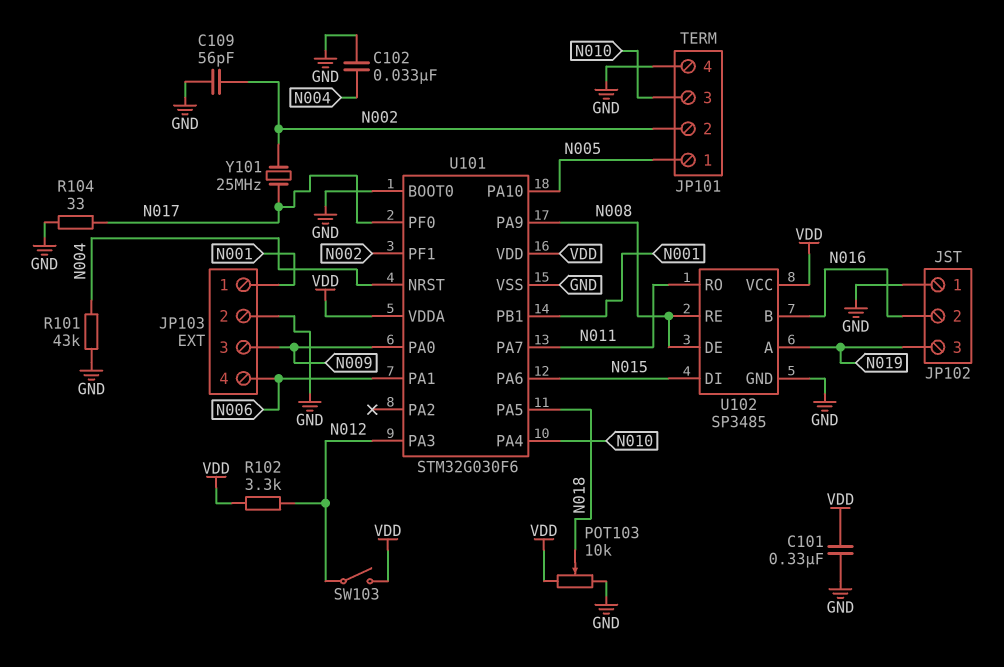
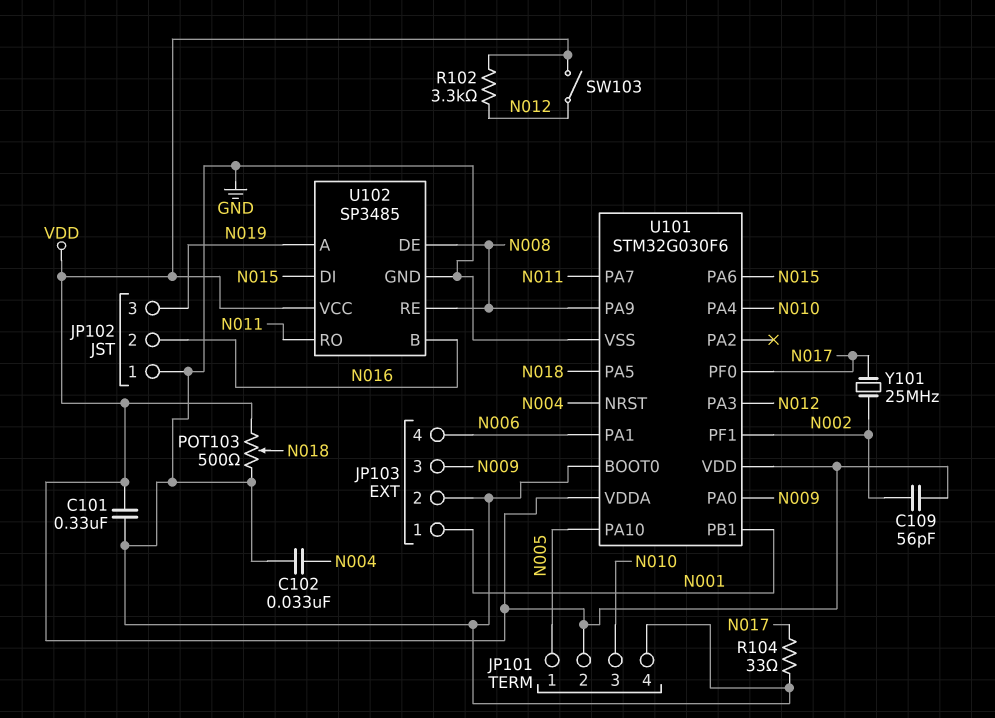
C109: 56pF (GND, N002) -> 56pF (N002, VDD)
JP101 pin 2: N002 -> VDD
POT103: 10k (GND, VDD, wiper N018) -> 500 (GND, VDD, wiper N018)
R101: 43k (GND, N004) -> none

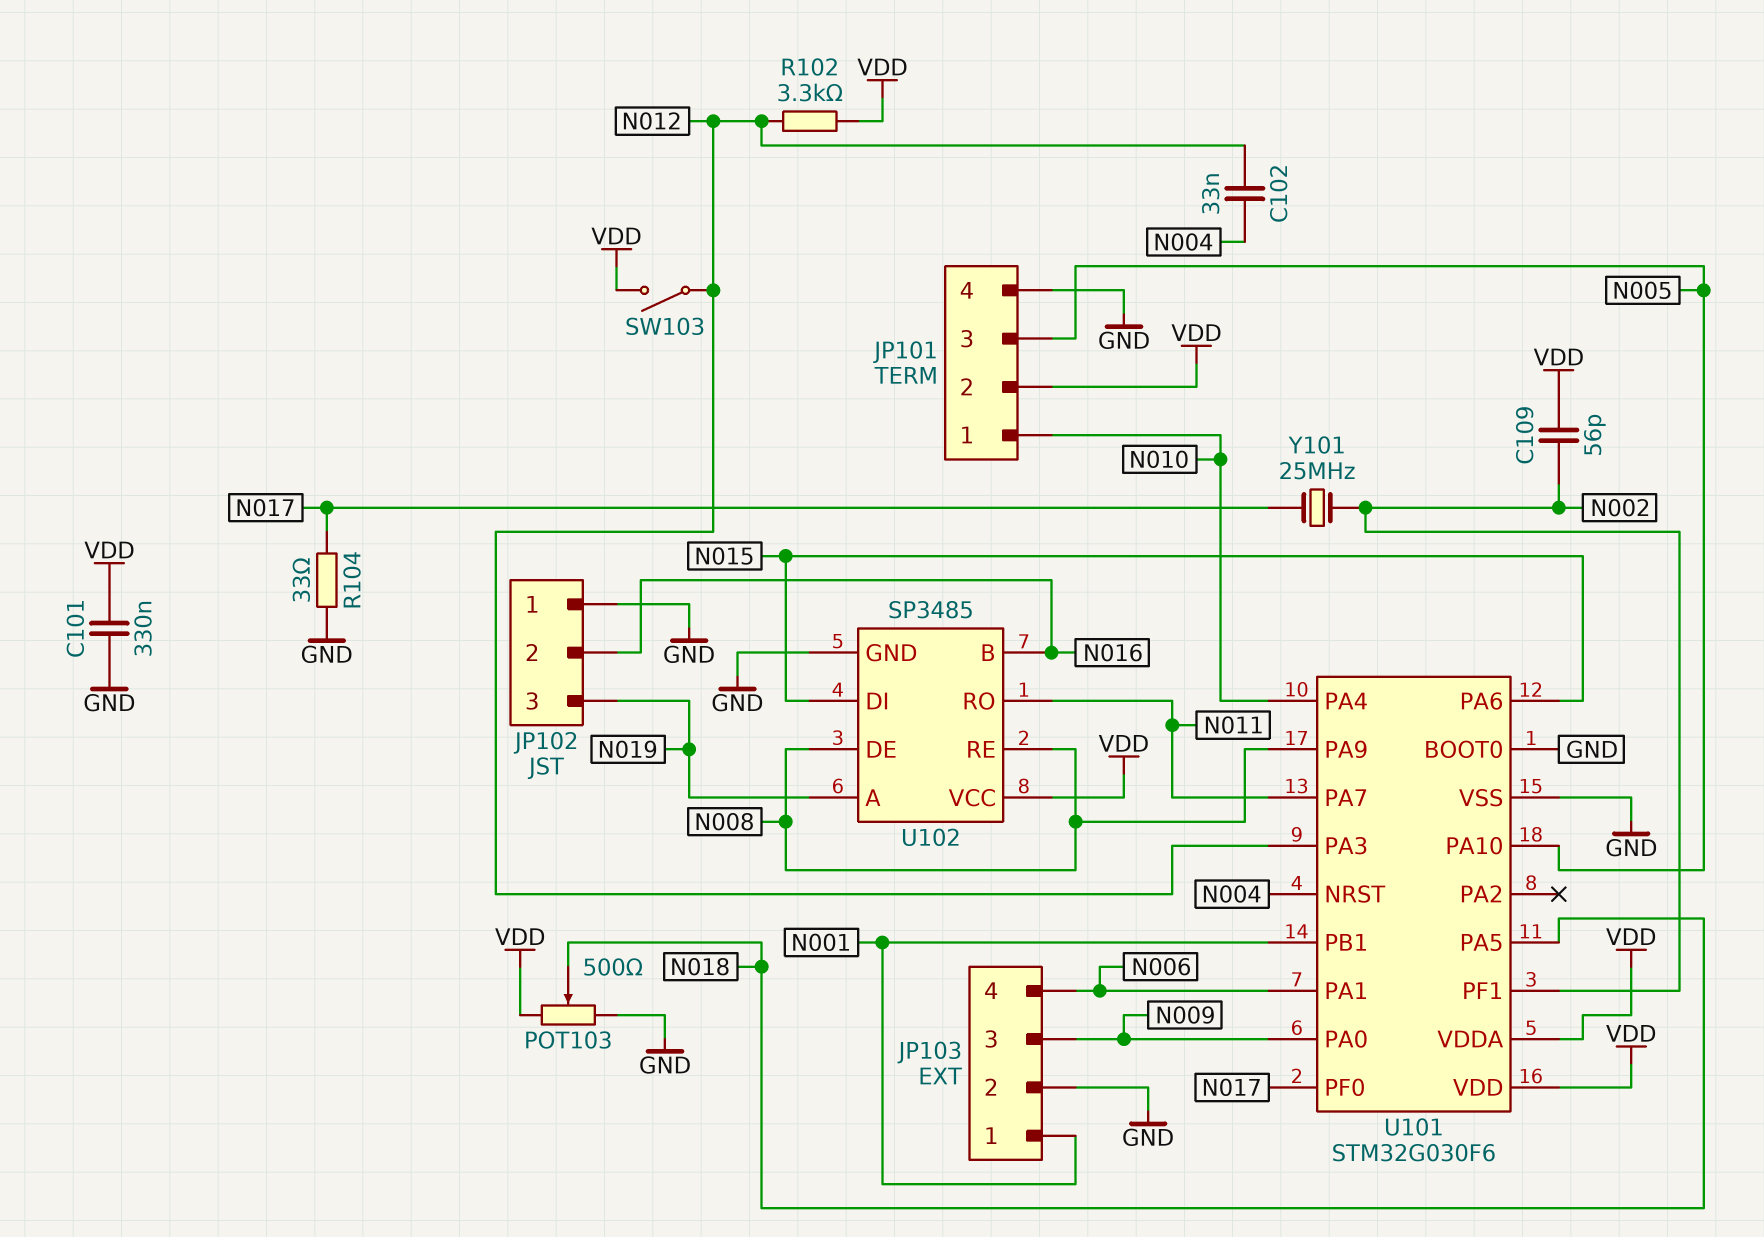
C102: 33nF (GND, N004) -> 33nF (N004, N012)
JP101 pin 1: N005 -> N010
JP101 pin 3: N010 -> N005

